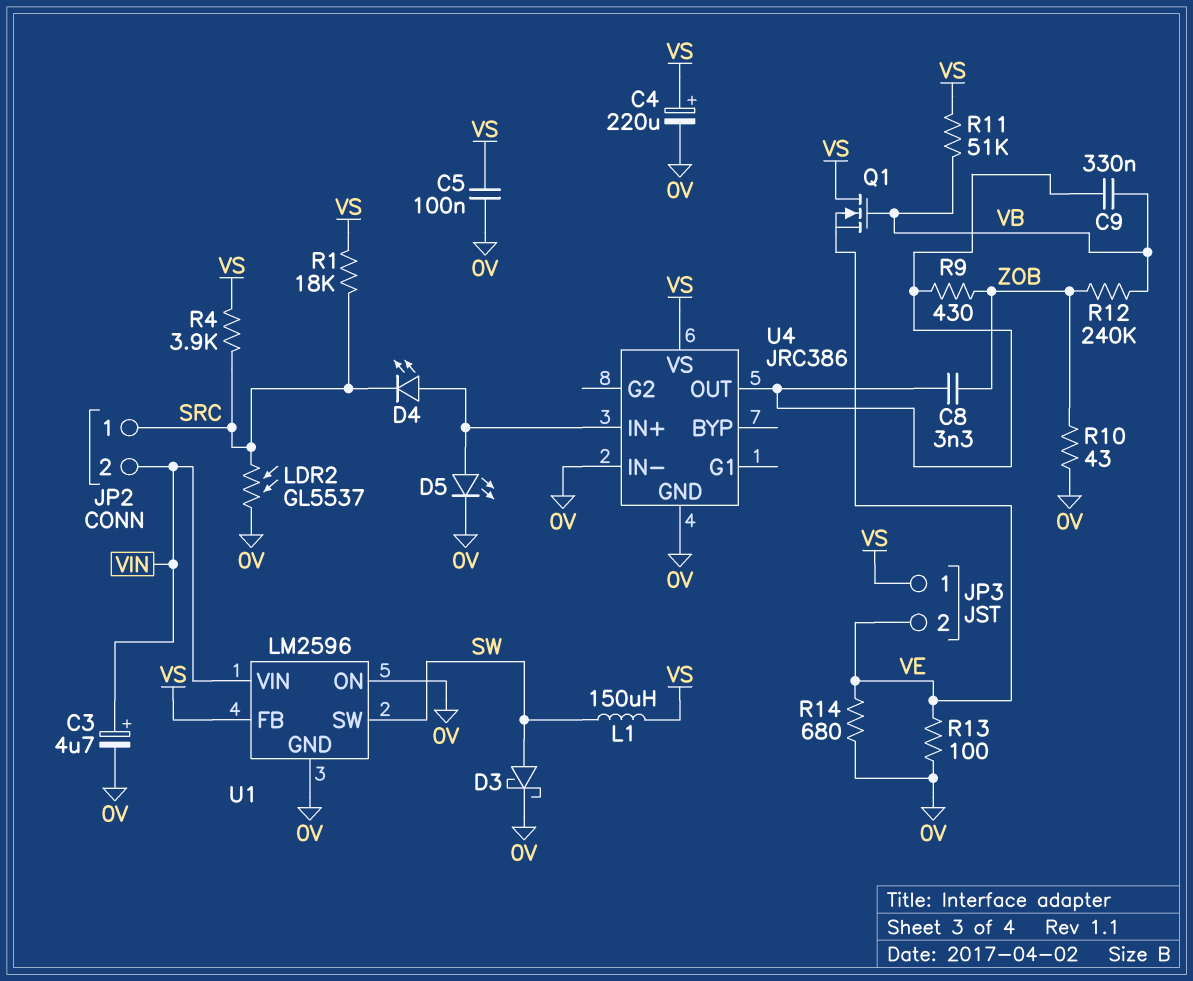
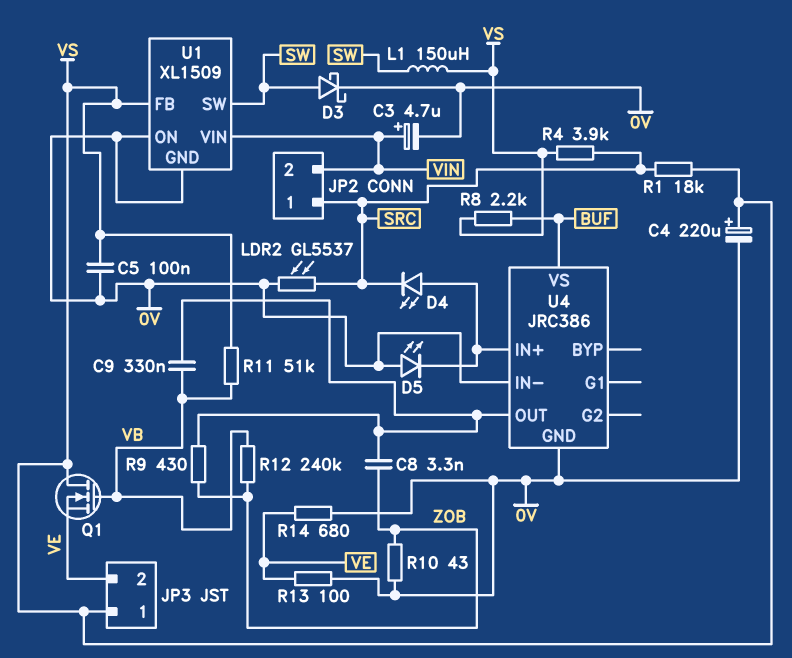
D5: LED (A U4/IN+, K 0V) -> LED (A 0V, K U4/IN+)
R8: none -> 2.2k (BUF, VS)
U1: LM2596 -> XL1509
U4 pin VS: VS -> BUF

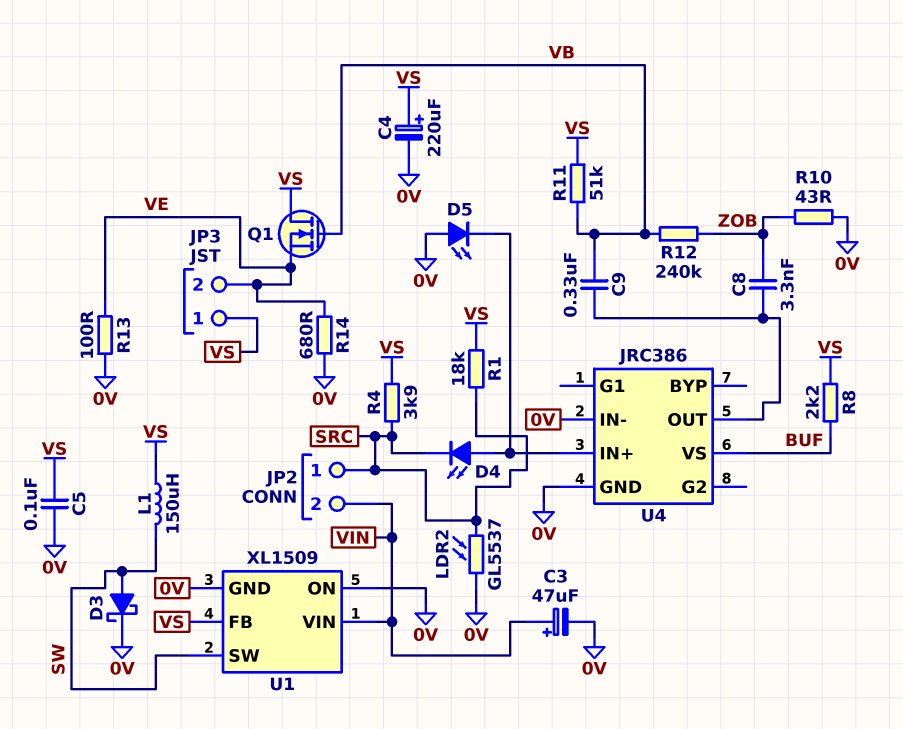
C3: 4.7uF (plus VIN, minus 0V) -> 47uF (plus VIN, minus 0V)
R9: 430 (U4/OUT, ZOB) -> none

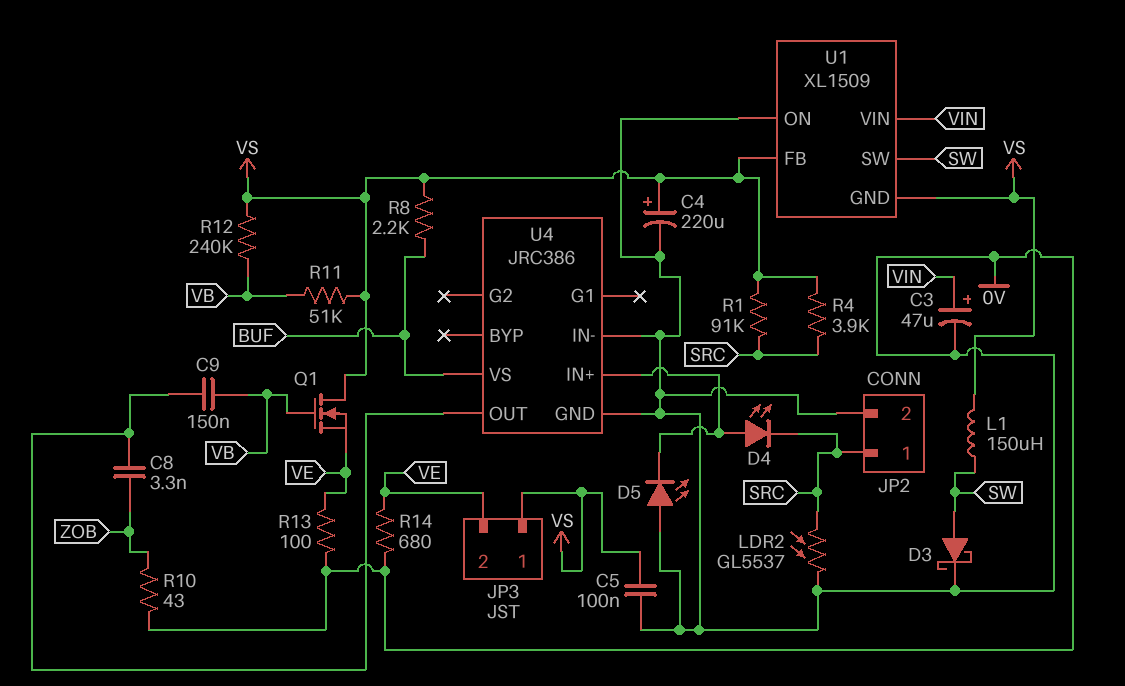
C9: 330nF (U4/OUT, VB) -> 150nF (U4/OUT, VB)
JP2 pin 2: VIN -> 0V
R1: 18k (SRC, VS) -> 91k (SRC, VS)
R12: 240k (VB, ZOB) -> 240k (VB, VS)
U1 pin GND: 0V -> VS

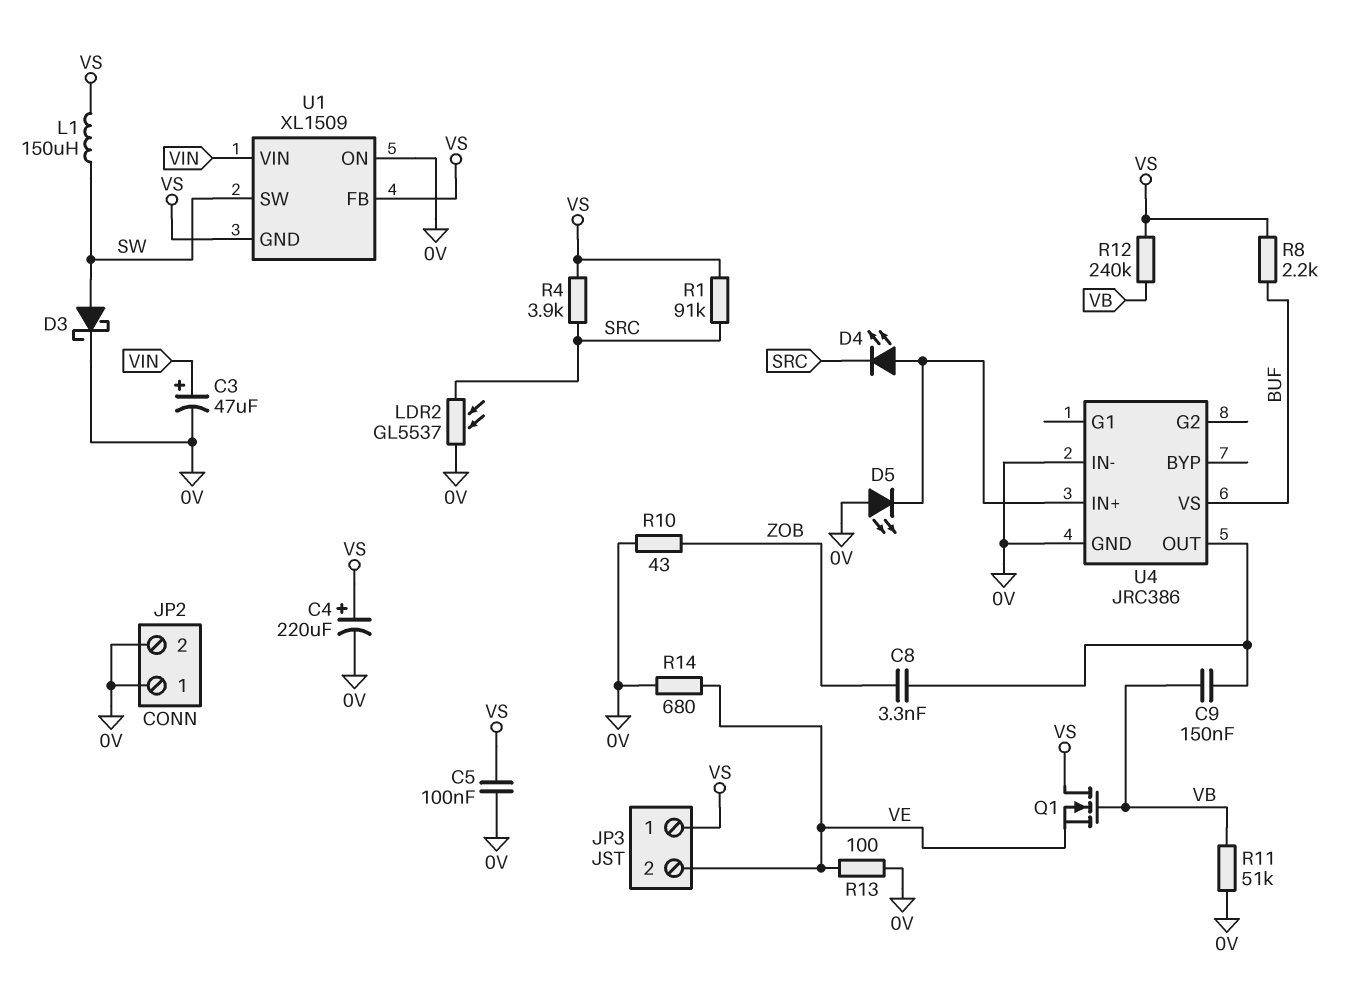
JP2 pin 1: SRC -> 0V
R11: 51k (VB, VS) -> 51k (0V, VB)

